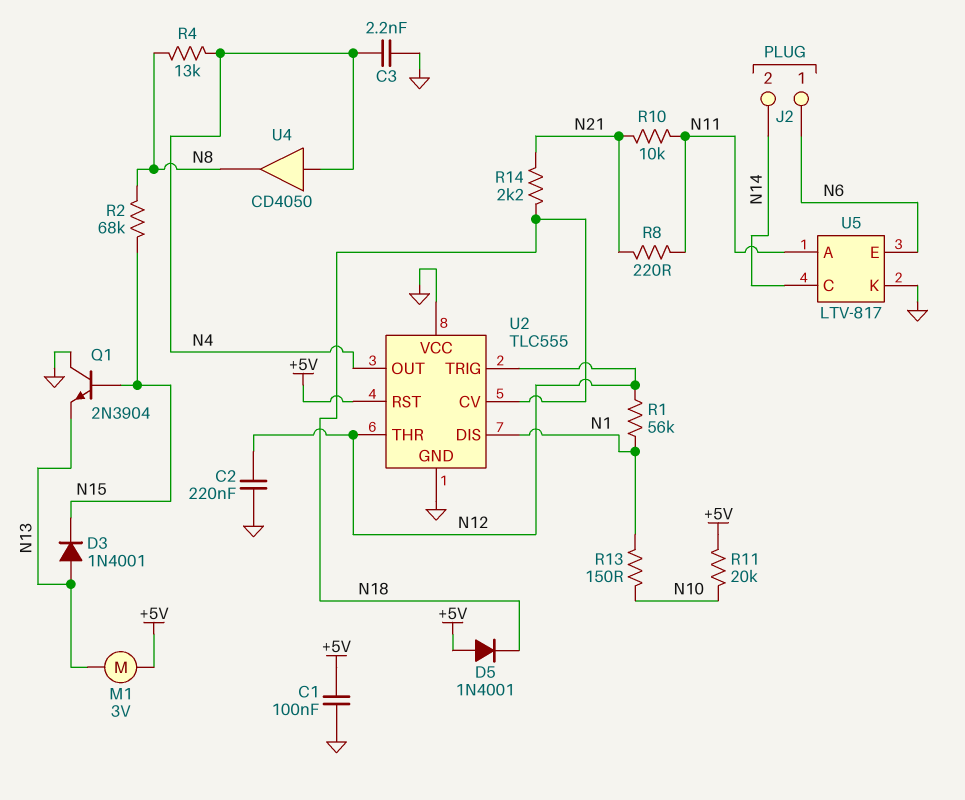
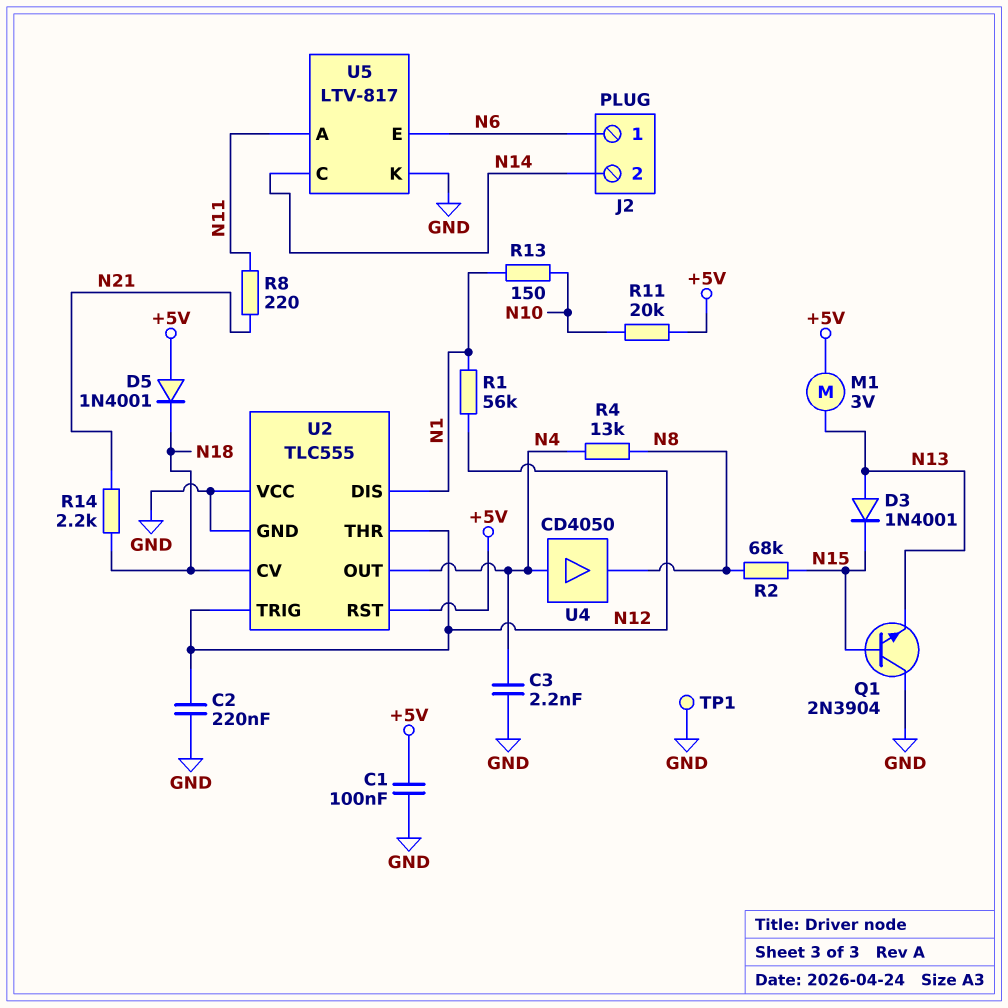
R10: 10k (N11, N21) -> none
TP1: none -> test point (GND)

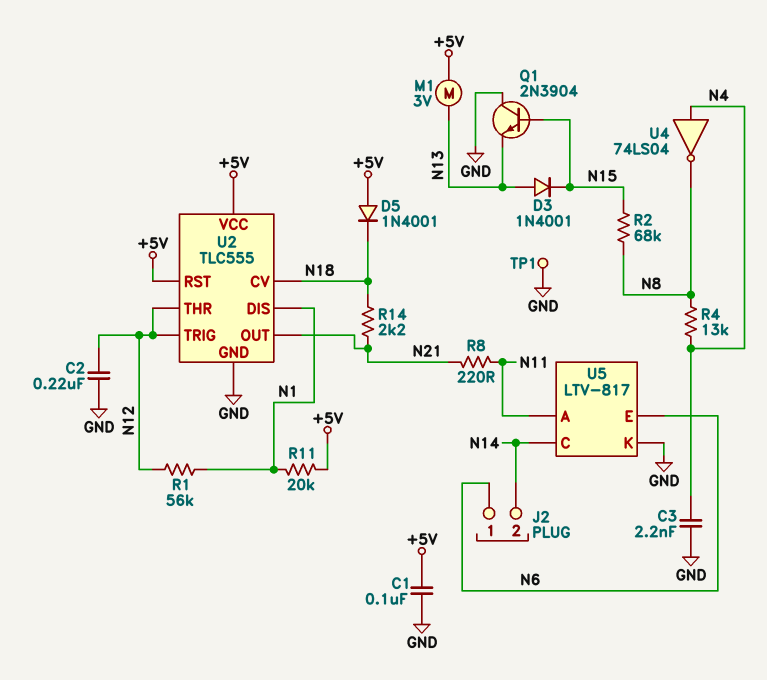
R11: 20k (+5V, N10) -> 20k (+5V, N1)
R13: 150 (N1, N10) -> none
U2 pin OUT: N4 -> N21
U2 pin VCC: GND -> +5V
U4: buffer CD4050 (in N4, out N8) -> NOT 74LS04 (in N4, out N8)

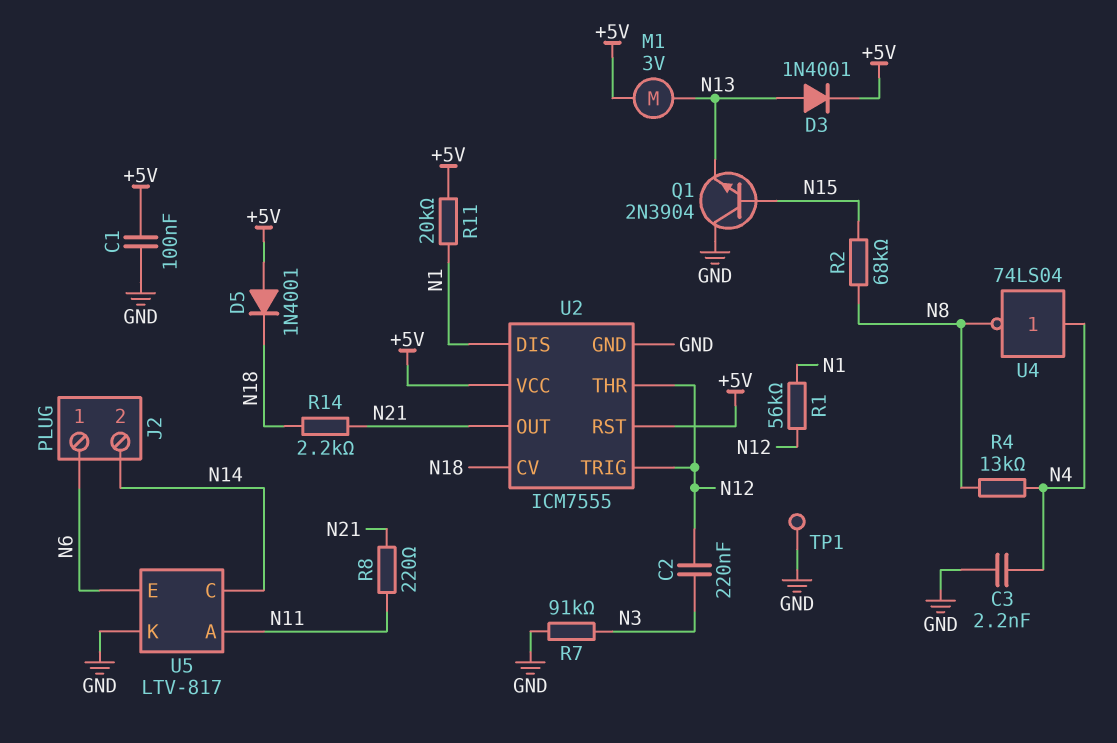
C2: 220nF (GND, N12) -> 220nF (N3, N12)
D3: diode 1N4001 (A N13, K N15) -> diode 1N4001 (A N13, K +5V)
R7: none -> 91k (GND, N3)
U2: TLC555 -> ICM7555

